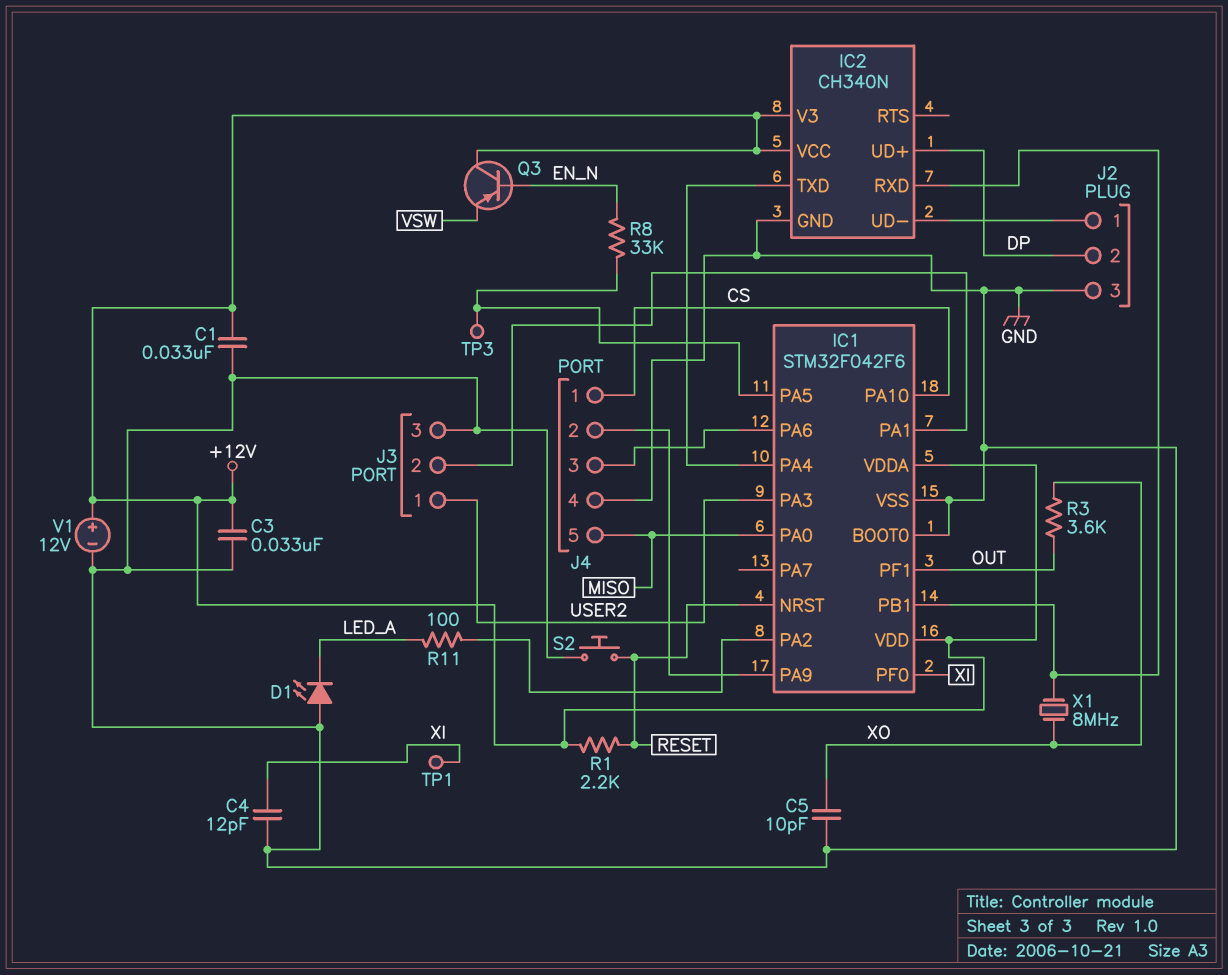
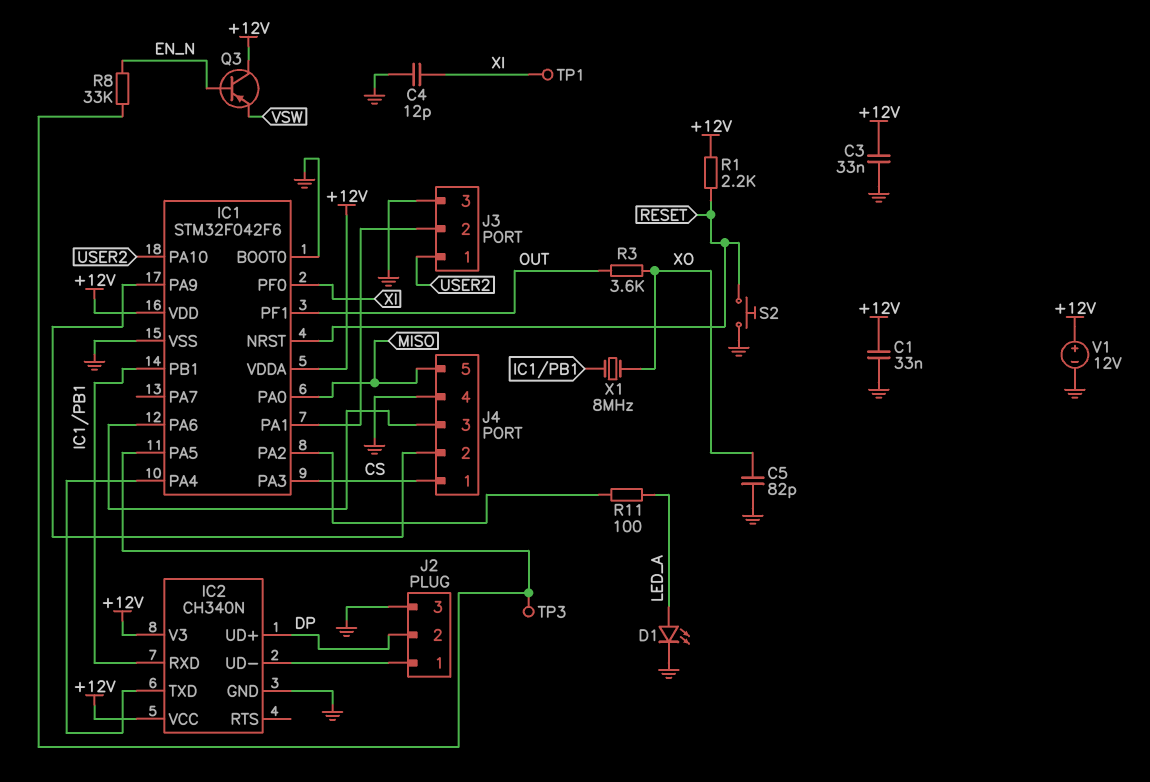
C5: 10pF (GND, XO) -> 82pF (GND, XO)
D1: LED (A GND, K LED_A) -> LED (A LED_A, K GND)
IC1 pin PA3: USER2 -> CS
IC1 pin PA10: CS -> USER2

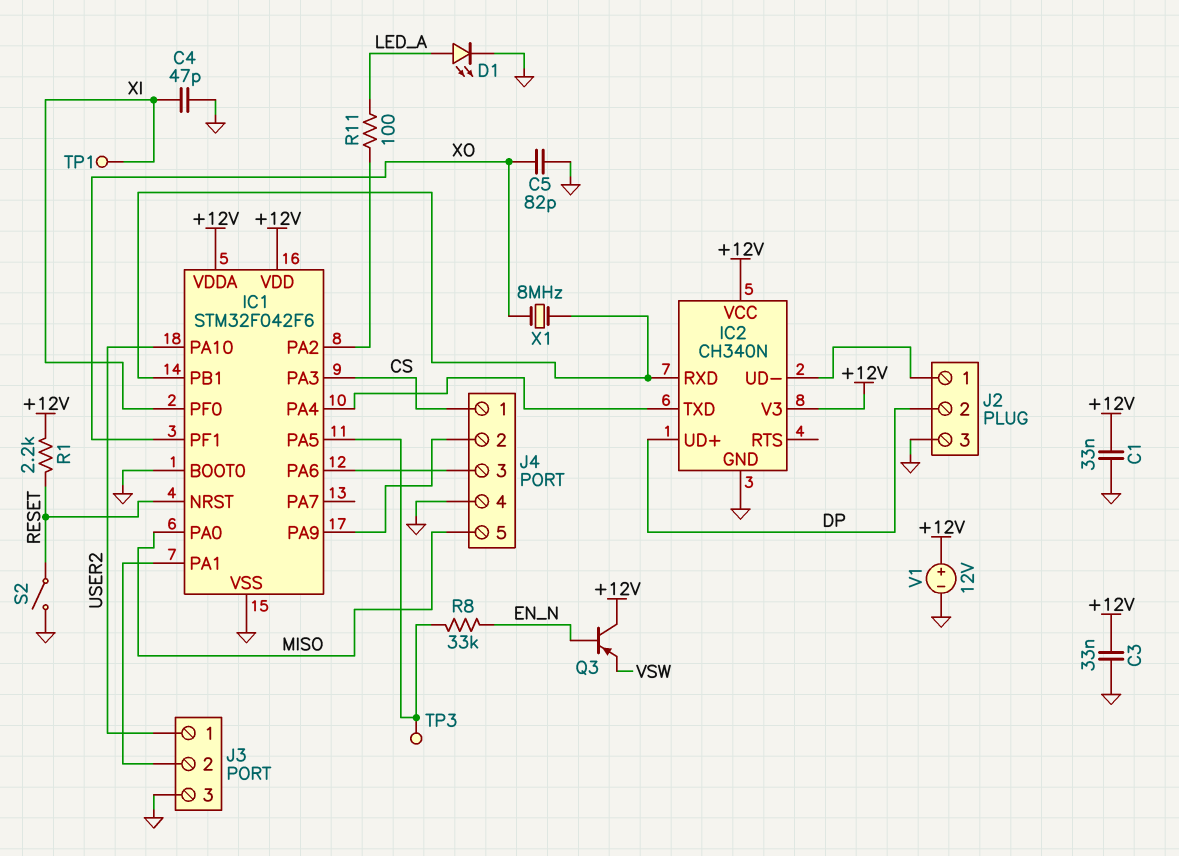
C4: 12pF (GND, XI) -> 47pF (GND, XI)
IC1 pin PF1: OUT -> XO
R3: 3.6k (OUT, XO) -> none
S2: button (GND, RESET) -> switch (GND, RESET)

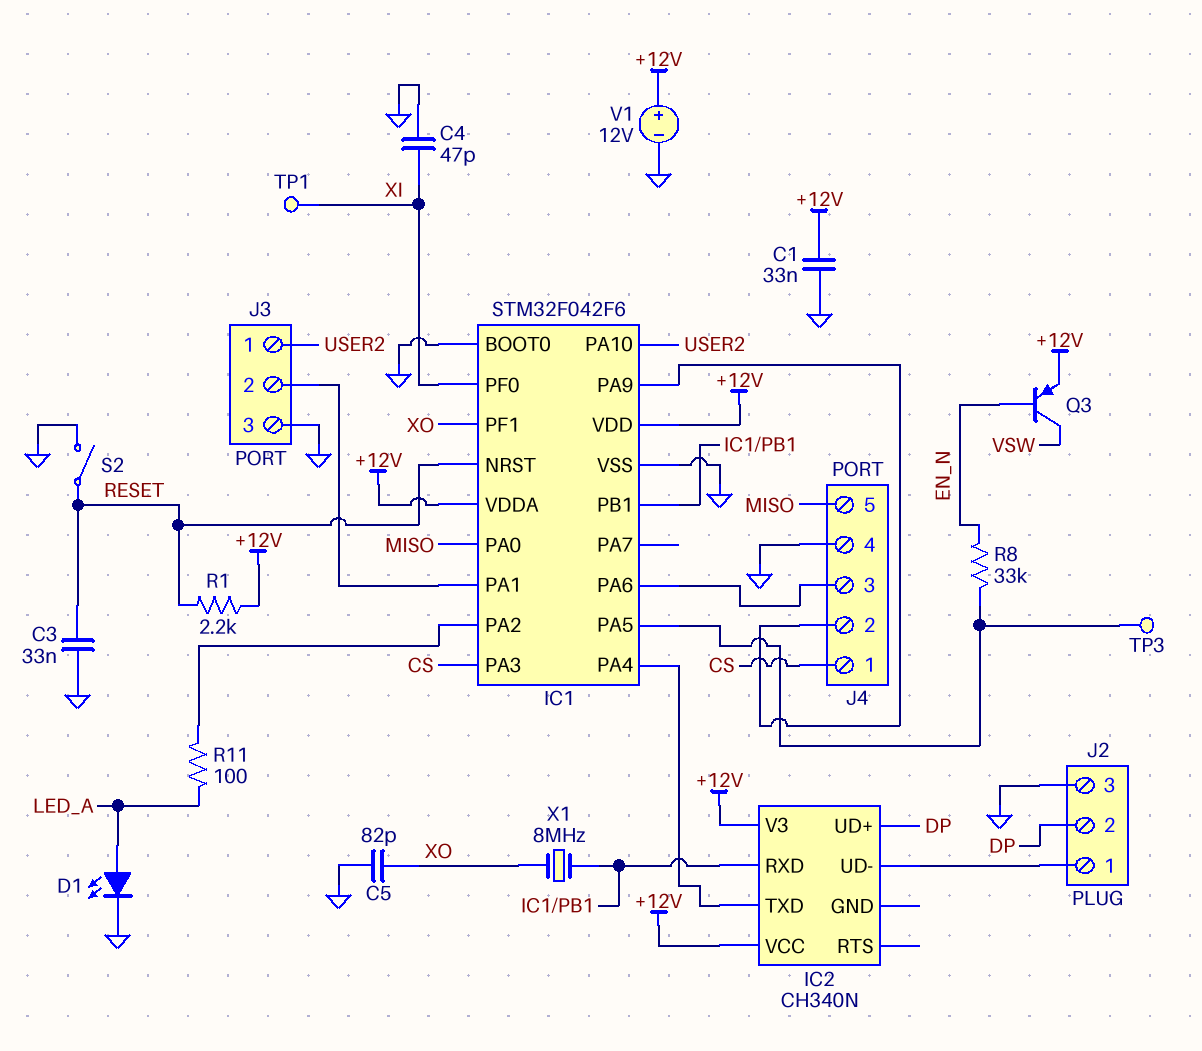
C3: 33nF (+12V, GND) -> 33nF (GND, RESET)
IC2 pin GND: GND -> none
Q3: PNP (B EN_N, C +12V, E VSW) -> PNP (B EN_N, C VSW, E +12V)

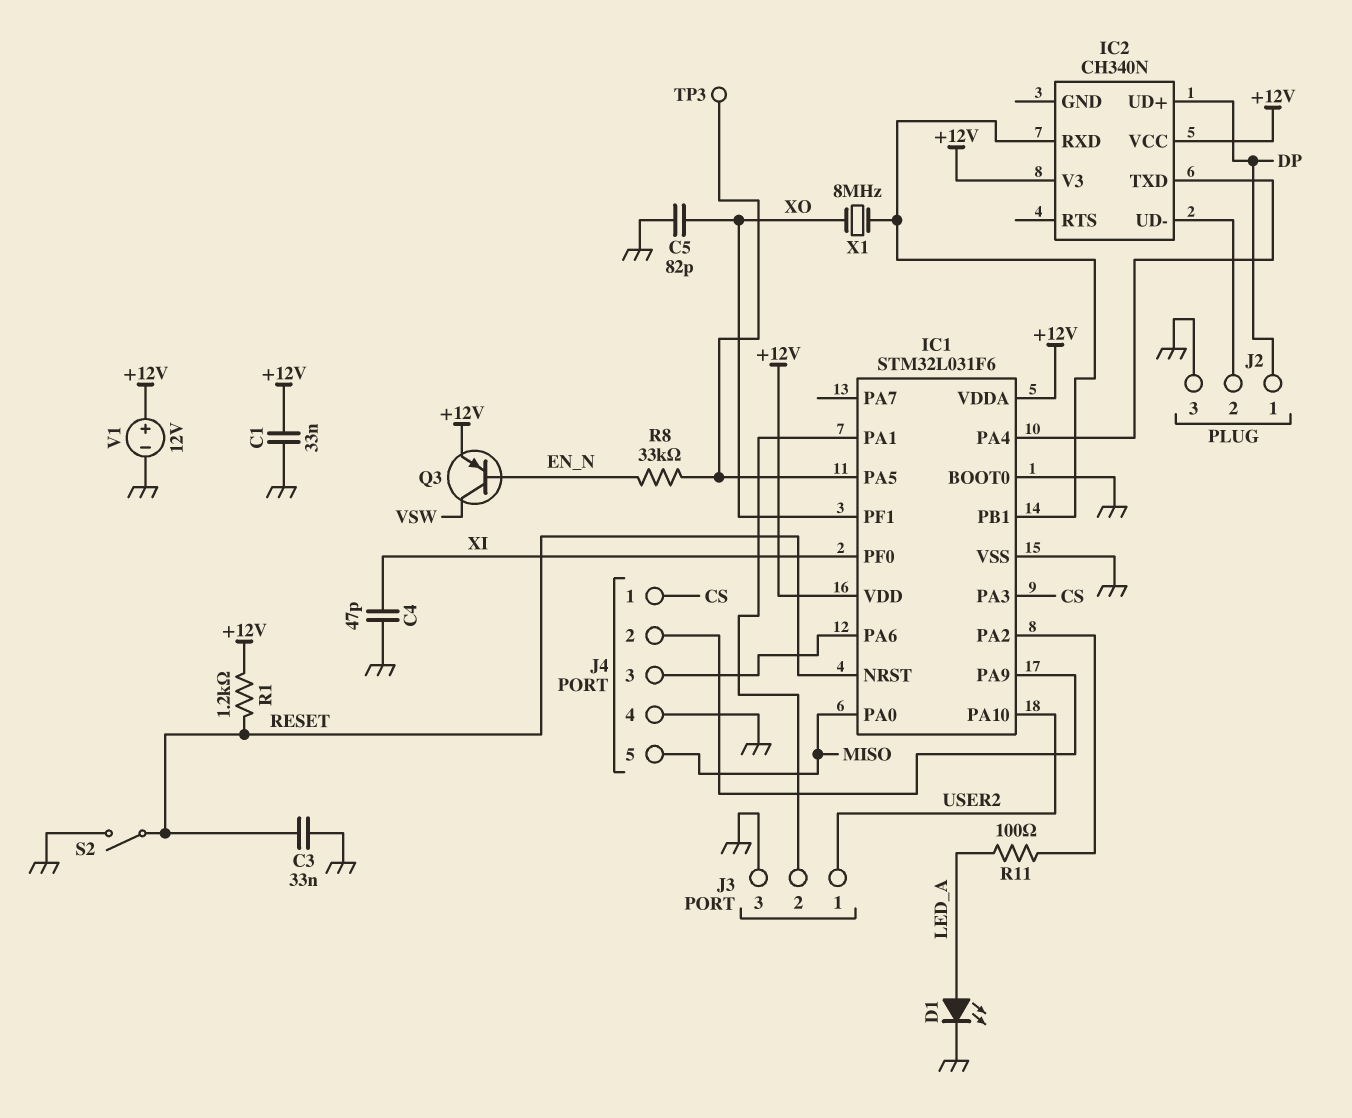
IC1: STM32F042F6 -> STM32L031F6
J2 pin 1: IC2/UD- -> DP
J2 pin 2: DP -> IC2/UD-
R1: 2.2k (+12V, RESET) -> 1.2k (+12V, RESET)
TP1: test point (XI) -> none

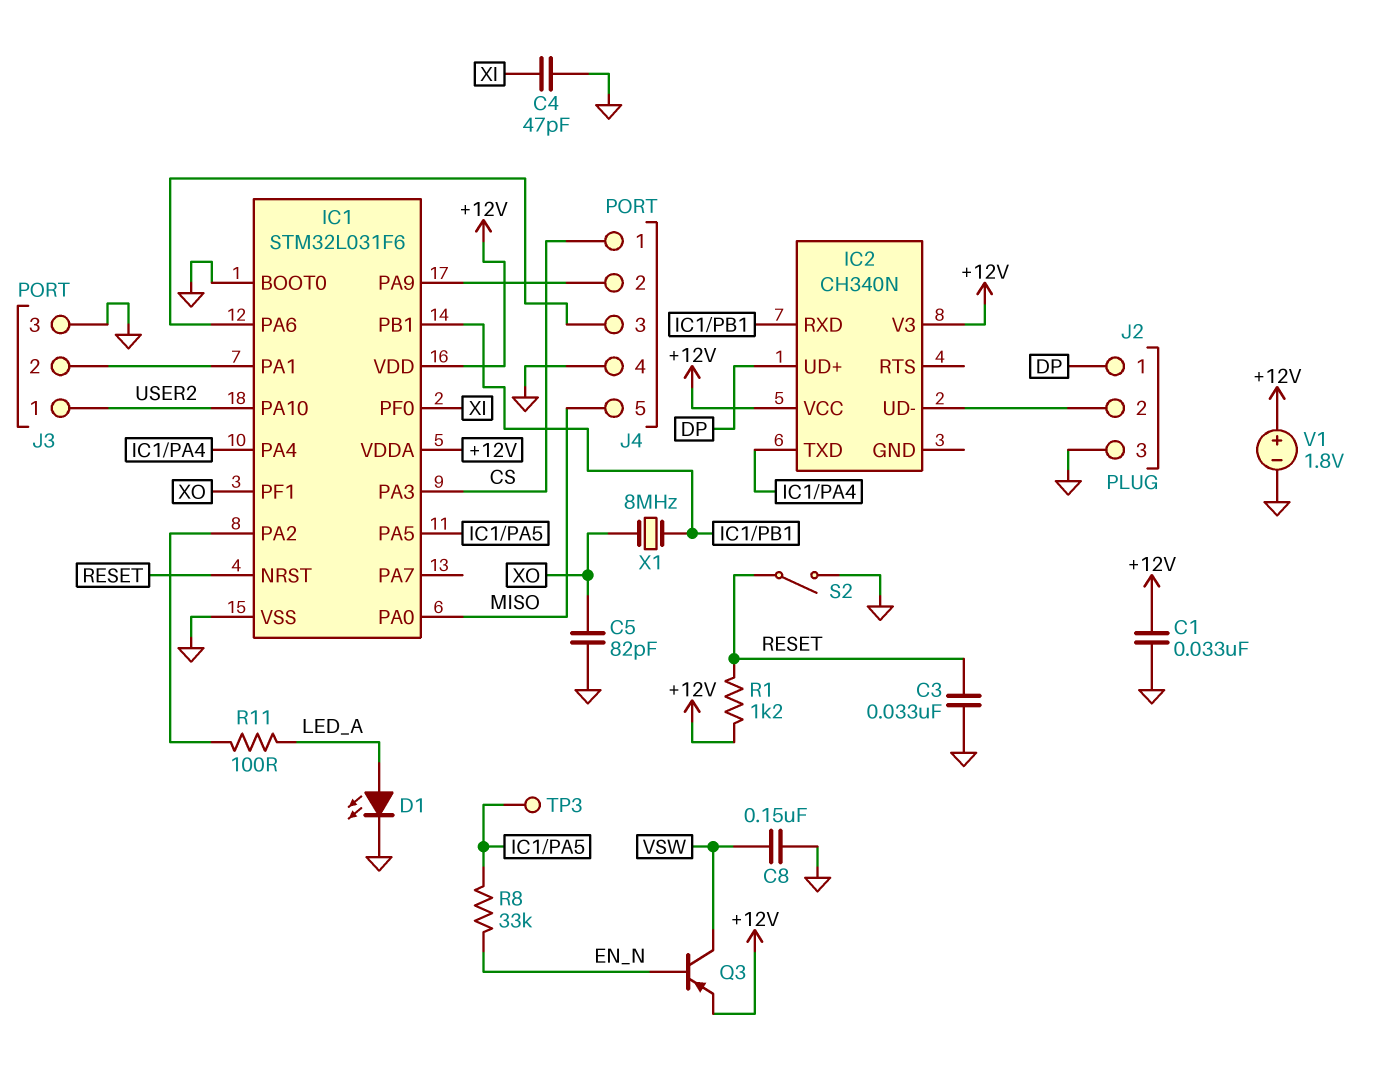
C8: none -> 150nF (GND, VSW)
V1: 12V (plus +12V, minus GND) -> 1.8V (plus +12V, minus GND)

